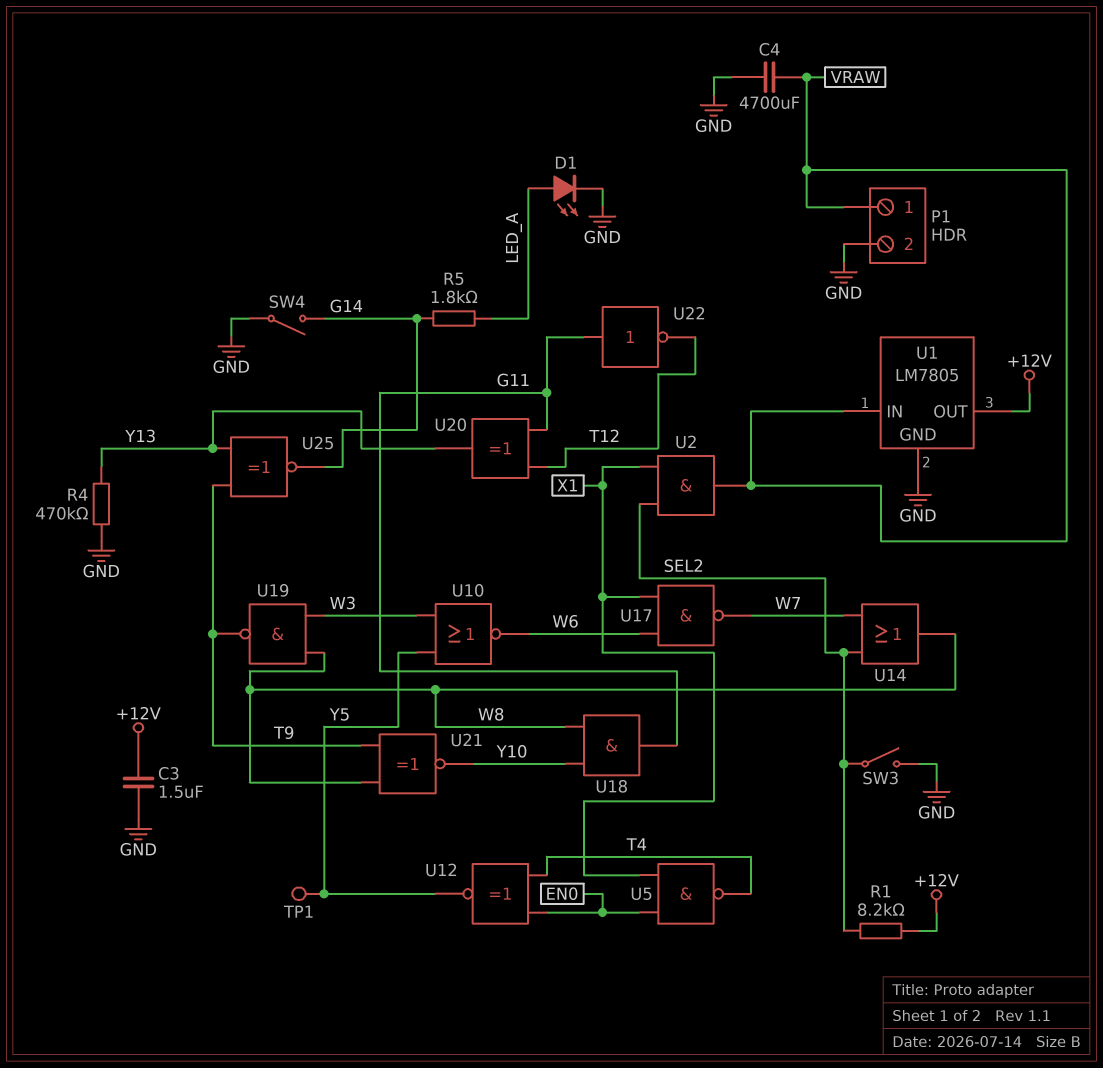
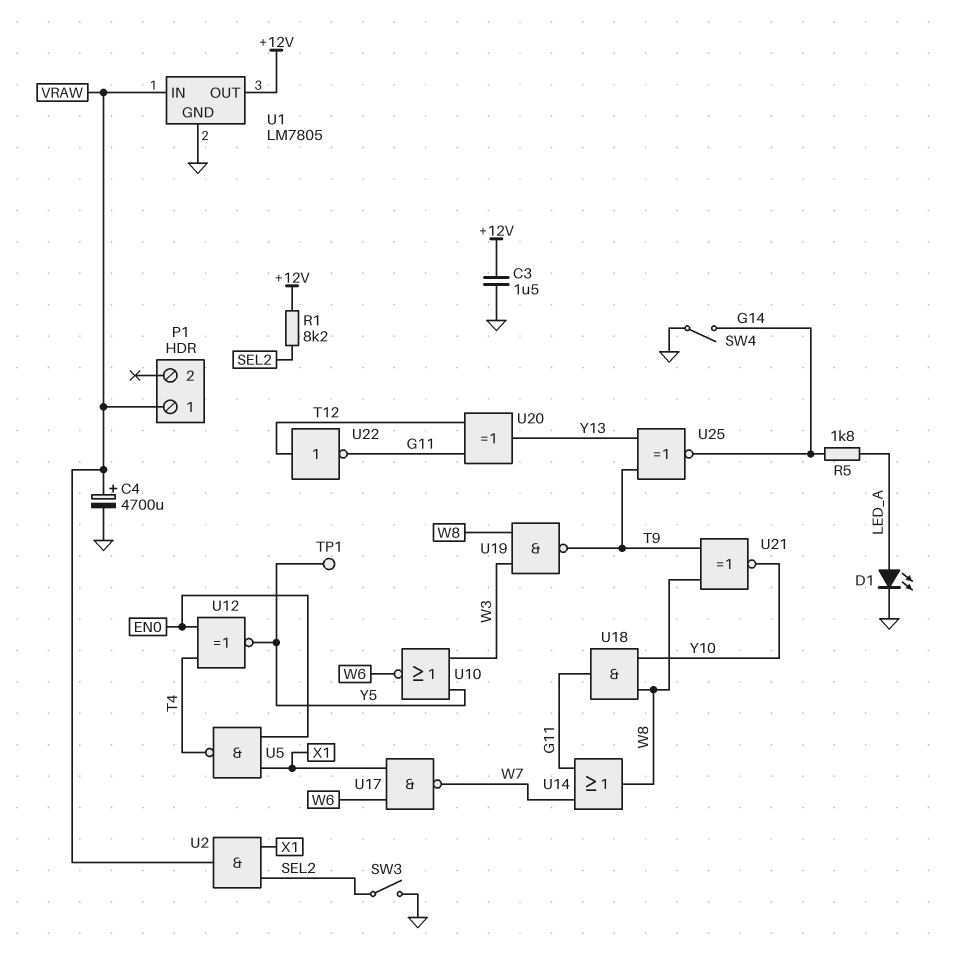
C4: 4700uF (GND, VRAW) -> 4700uF (plus VRAW, minus GND)
P1 pin 2: GND -> none
R4: 470k (GND, Y13) -> none
U14: OR (in SEL2, in W7, out W8) -> OR (in G11, in W7, out W8)
U22: NOT (in G11, out T12) -> NOT (in T12, out G11)

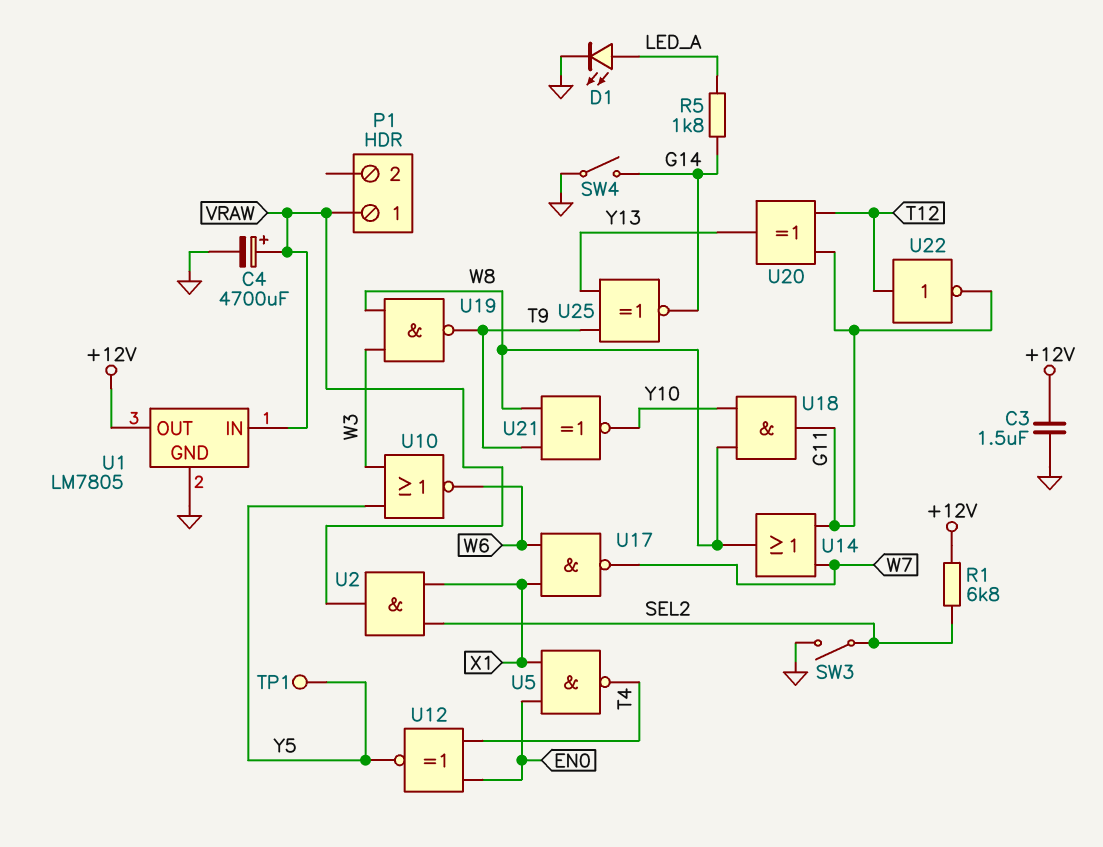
R1: 8.2k (+12V, SEL2) -> 6.8k (+12V, SEL2)

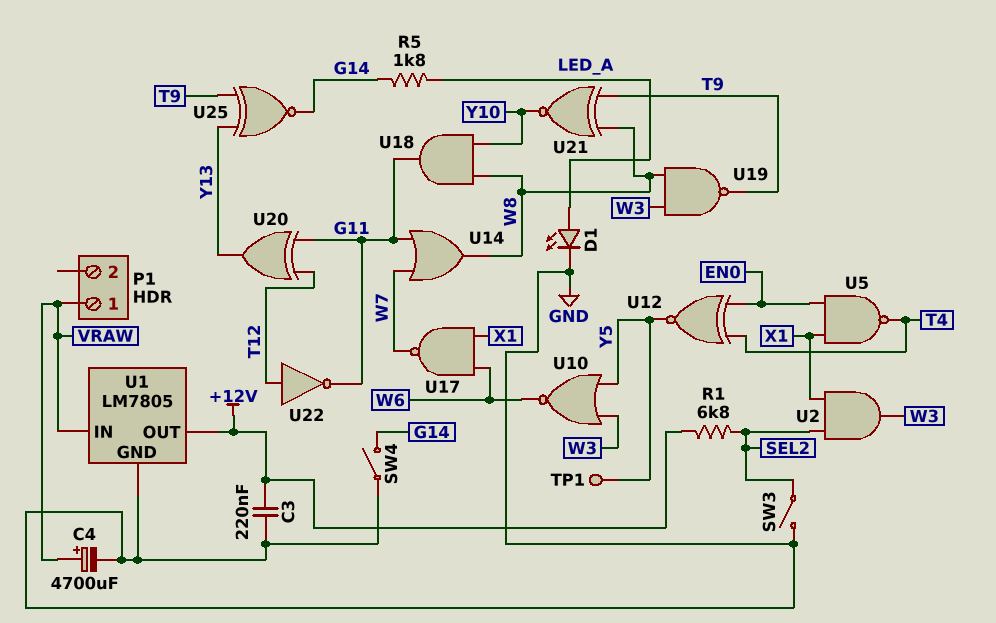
C3: 1.5uF (+12V, GND) -> 220nF (+12V, GND)
U2: AND (in SEL2, in X1, out VRAW) -> AND (in SEL2, in X1, out W3)

